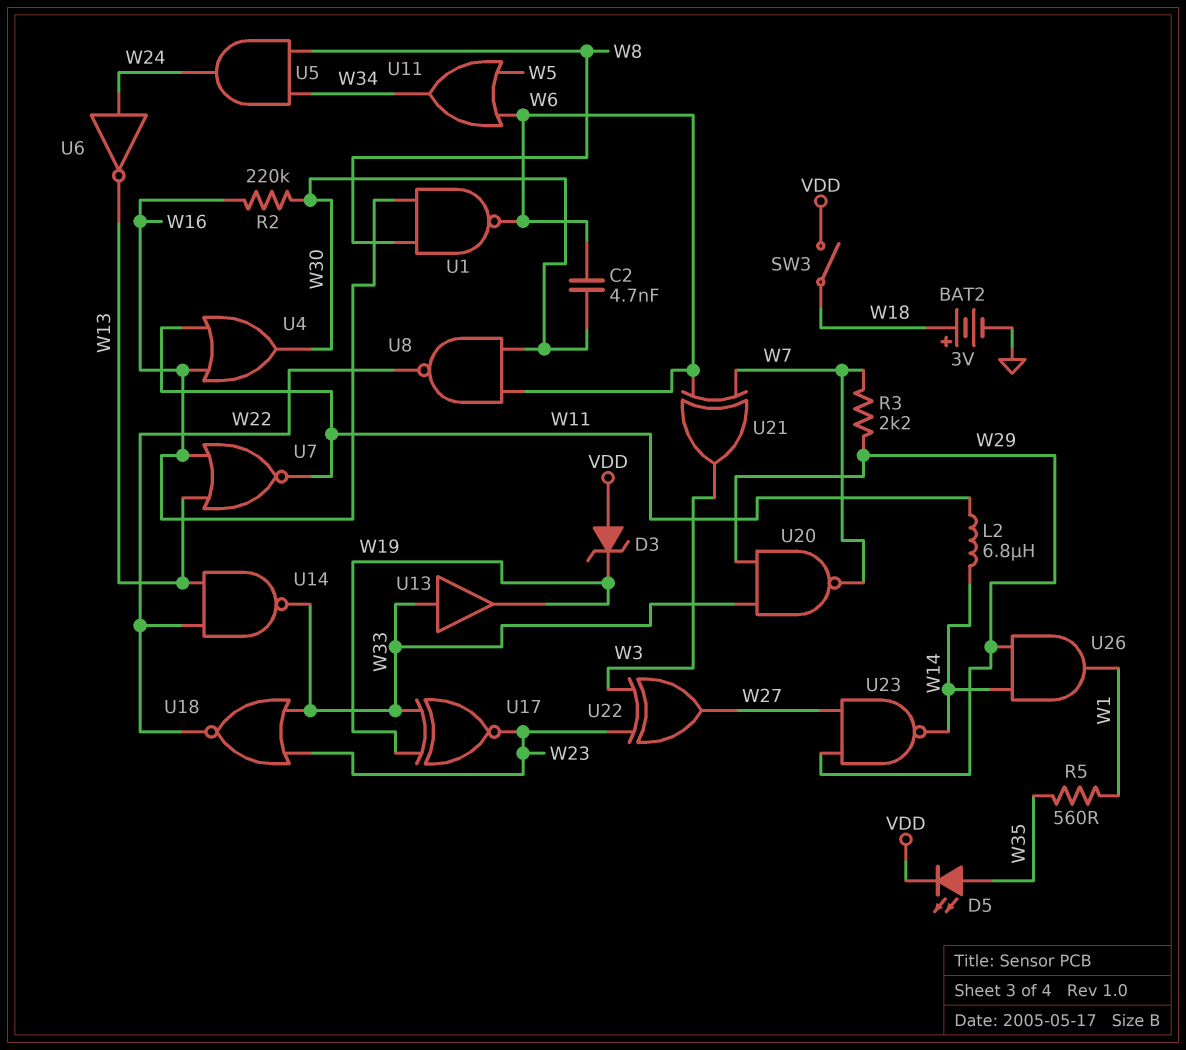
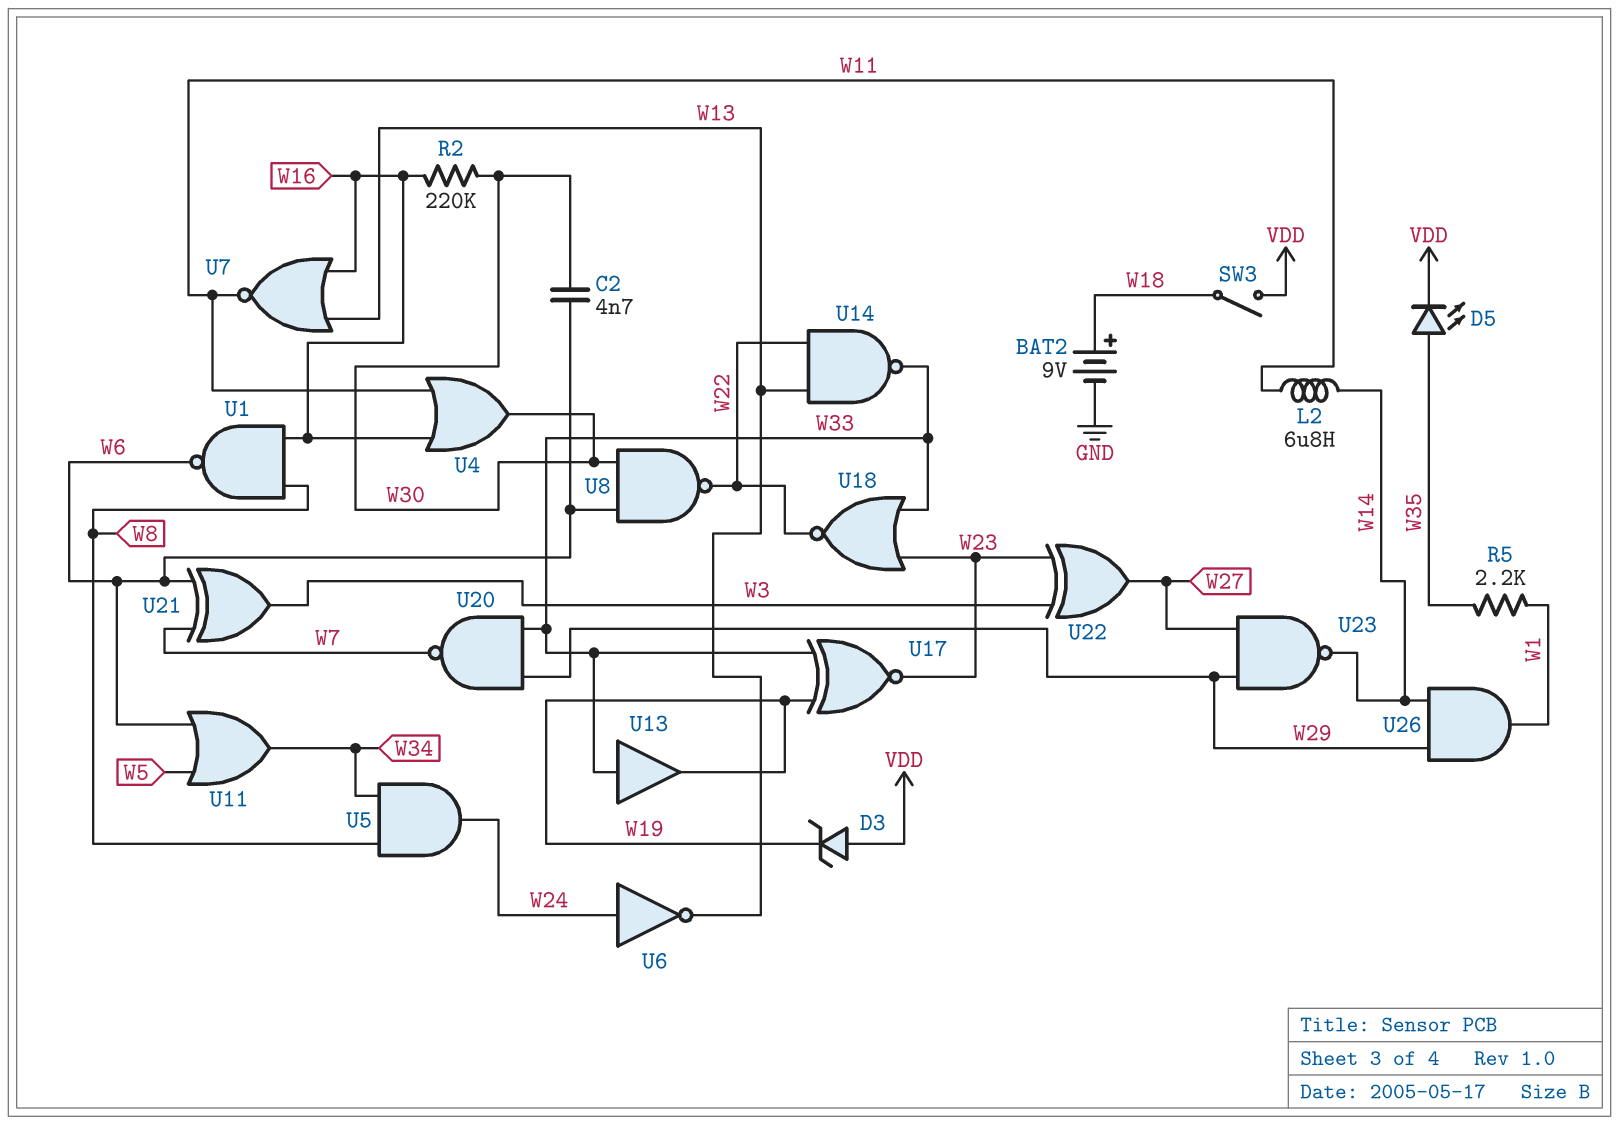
BAT2: 3V (plus W18, minus GND) -> 9V (plus W18, minus GND)
R3: 2.2k (W7, W29) -> none
R5: 560 (W1, W35) -> 2.2k (W1, W35)

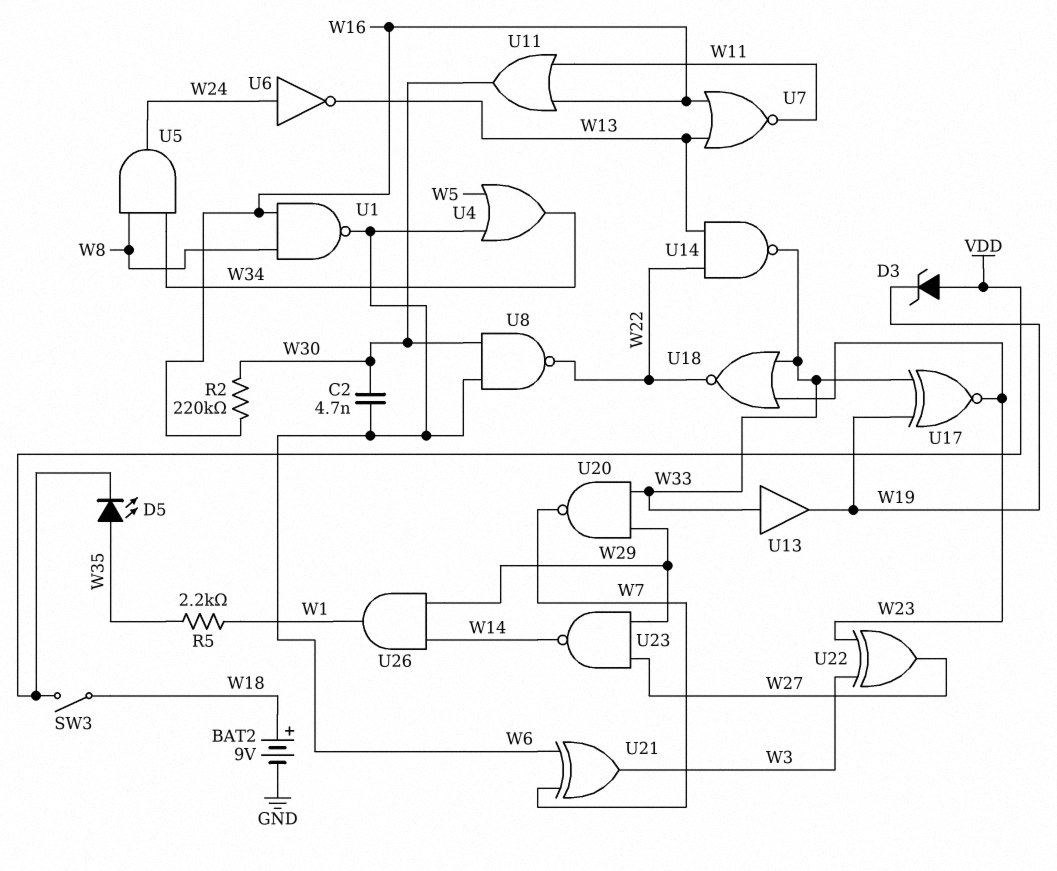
L2: 6.8uH (W11, W14) -> none
U4: OR (in W11, in W16, out W30) -> OR (in W5, in W6, out W34)
U11: OR (in W5, in W6, out W34) -> OR (in W11, in W16, out W30)

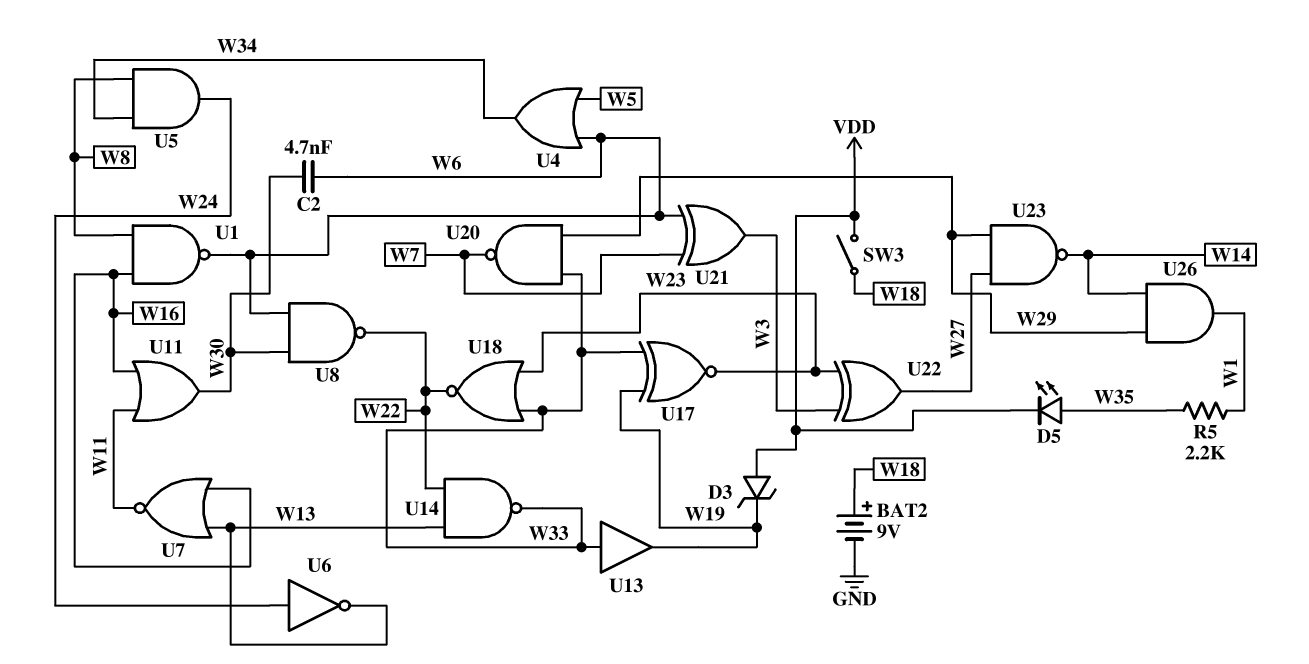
R2: 220k (W16, W30) -> none

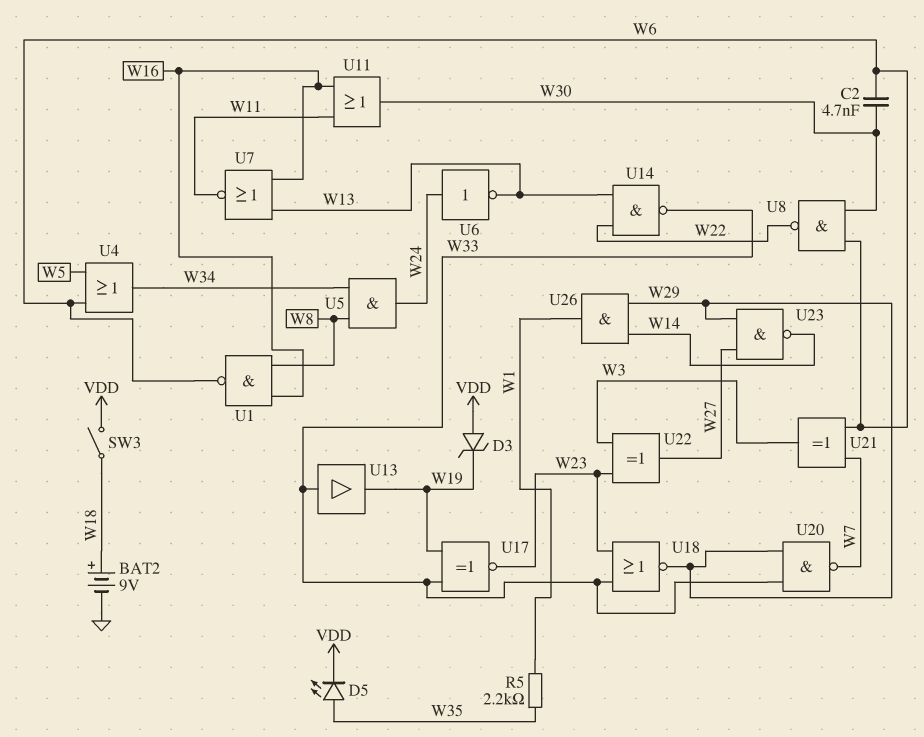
U18: NOR (in W23, in W33, out W22) -> NOR (in W23, in W33, out W29)

